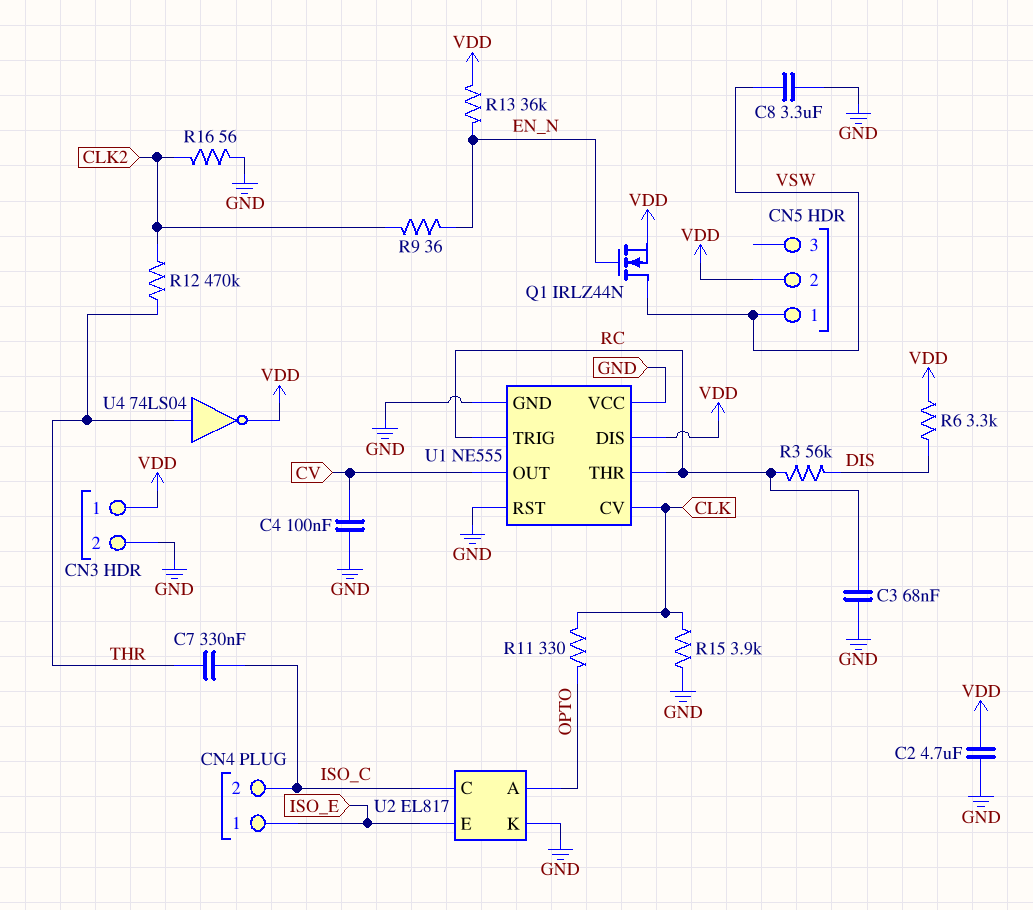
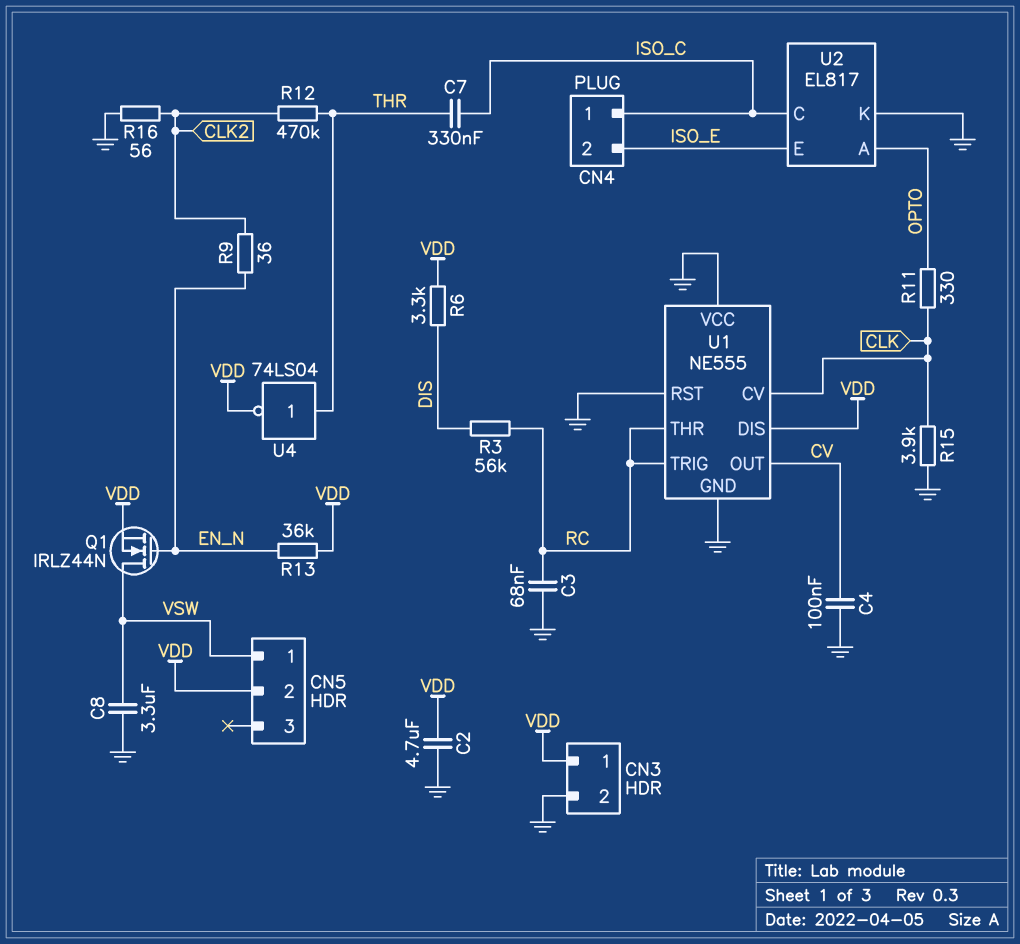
CN4 pin 1: ISO_E -> ISO_C
CN4 pin 2: ISO_C -> ISO_E

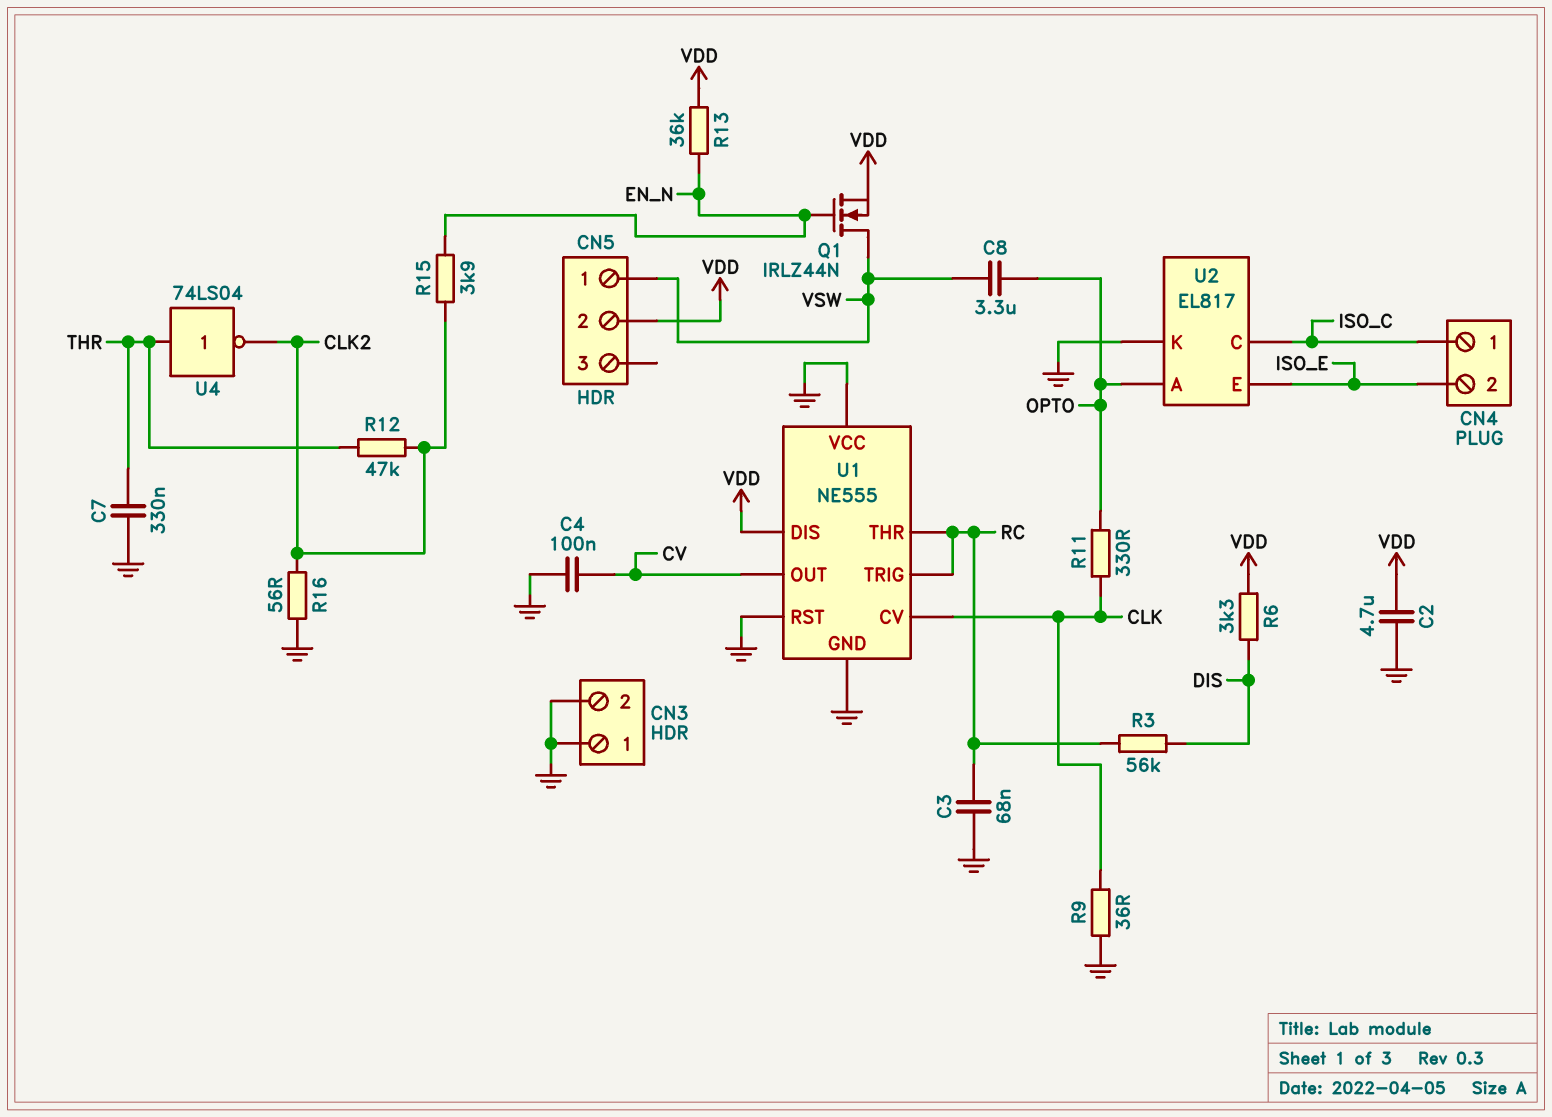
C7: 330nF (ISO_C, THR) -> 330nF (GND, THR)
C8: 3.3uF (GND, VSW) -> 3.3uF (OPTO, VSW)
CN3 pin 1: VDD -> GND
R9: 36 (CLK2, EN_N) -> 36 (CLK, GND)
R12: 470k (CLK2, THR) -> 47k (CLK2, THR)
R15: 3.9k (CLK, GND) -> 3.9k (CLK2, EN_N)
U4: NOT 74LS04 (in THR, out VDD) -> NOT 74LS04 (in THR, out CLK2)

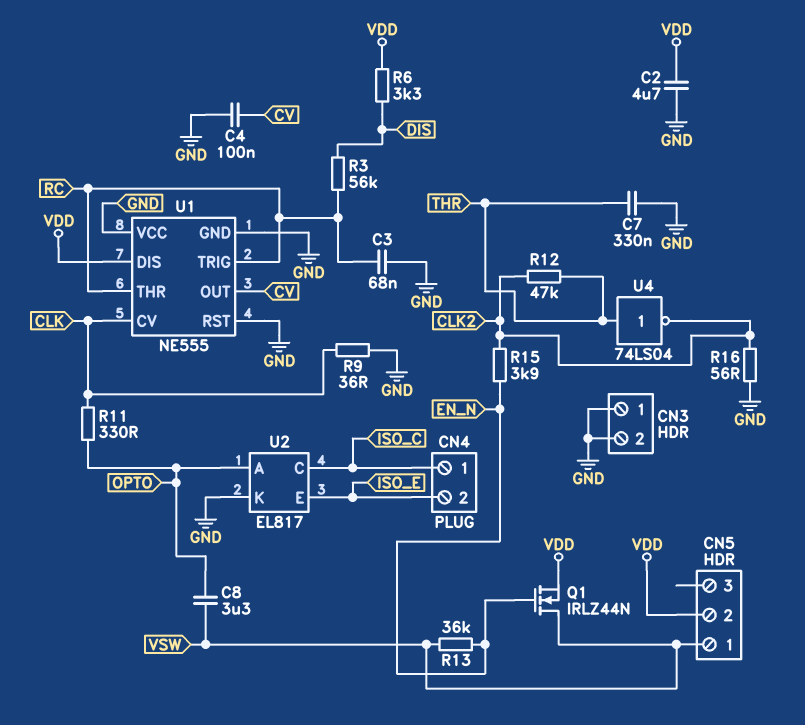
R13: 36k (EN_N, VDD) -> 36k (EN_N, VSW)

